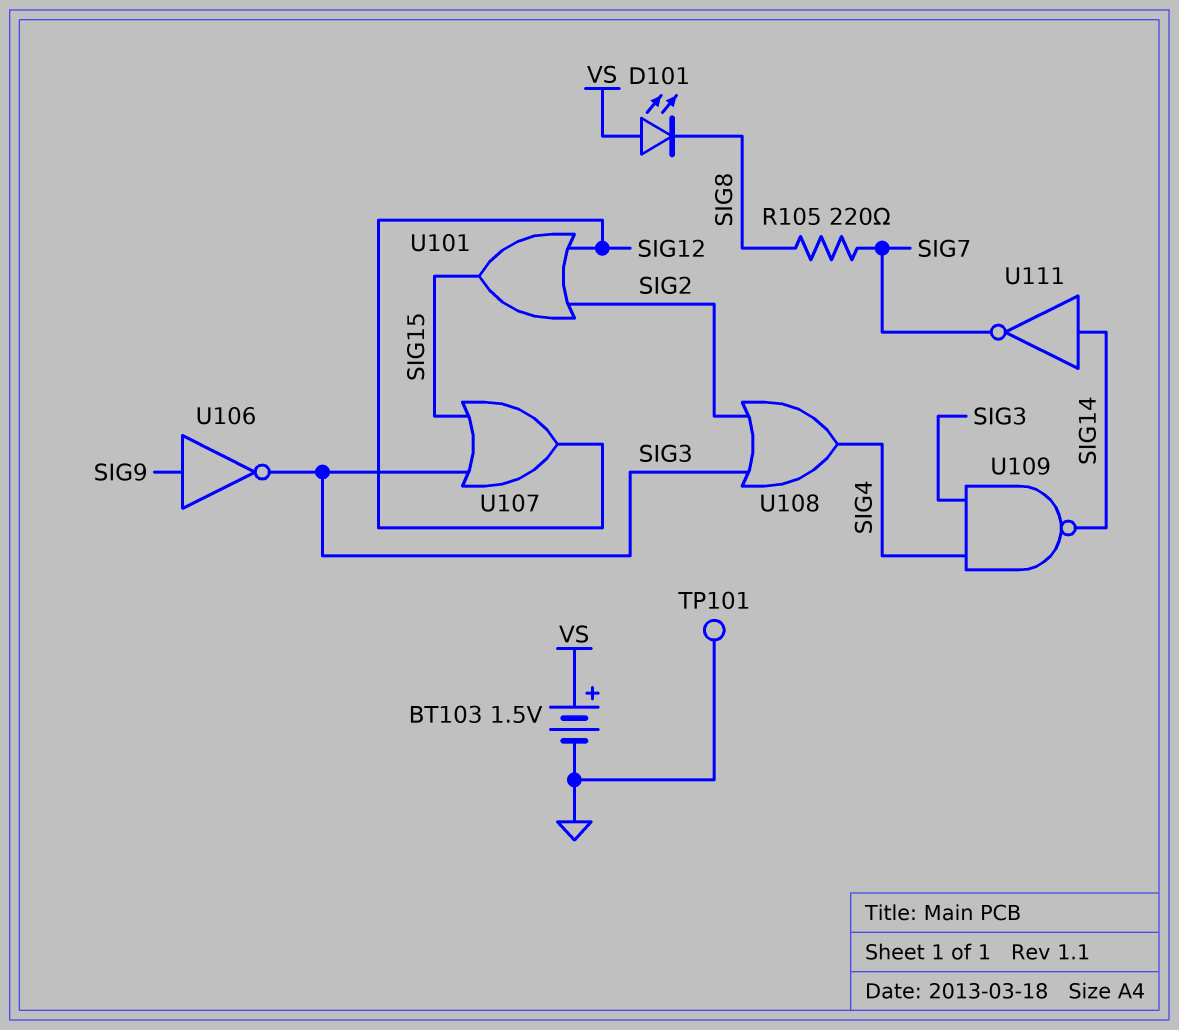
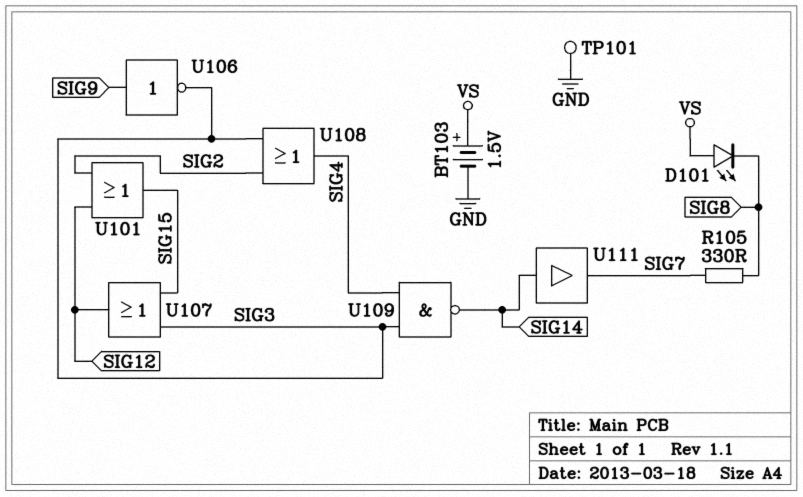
R105: 220 (SIG7, SIG8) -> 330 (SIG7, SIG8)
U111: NOT (in SIG14, out SIG7) -> buffer (in SIG14, out SIG7)

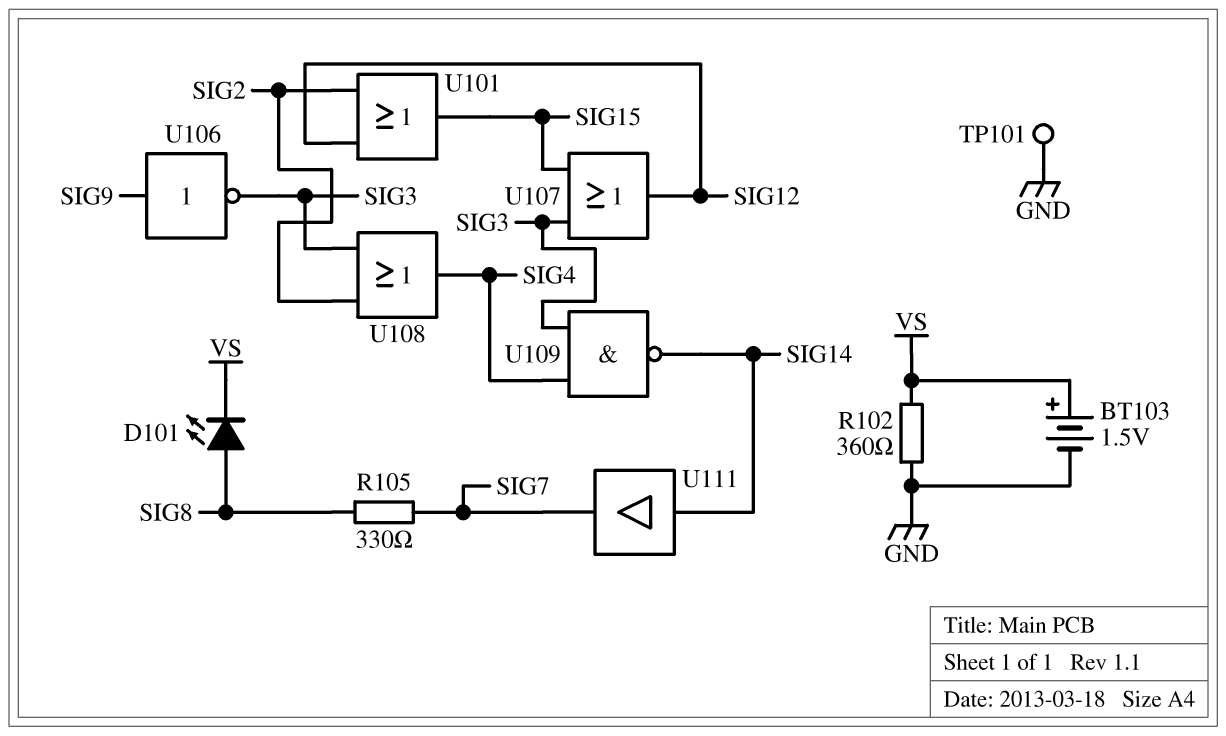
D101: LED (A VS, K SIG8) -> LED (A SIG8, K VS)
R102: none -> 360 (GND, VS)

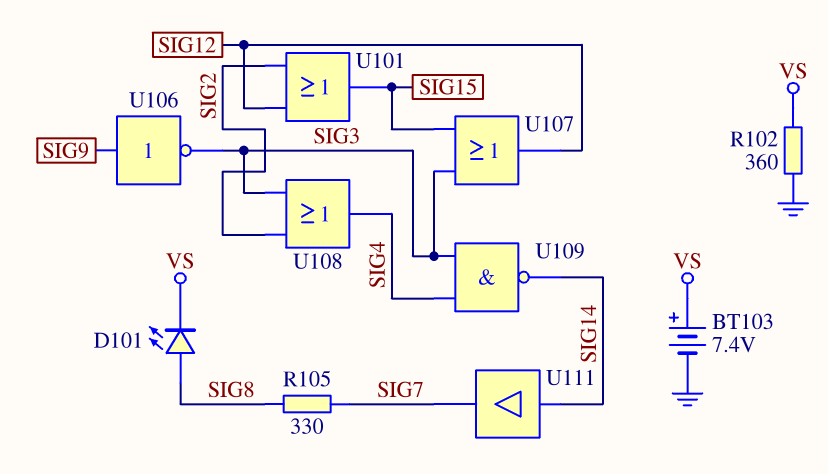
BT103: 1.5V (plus VS, minus GND) -> 7.4V (plus VS, minus GND)
TP101: test point (GND) -> none

